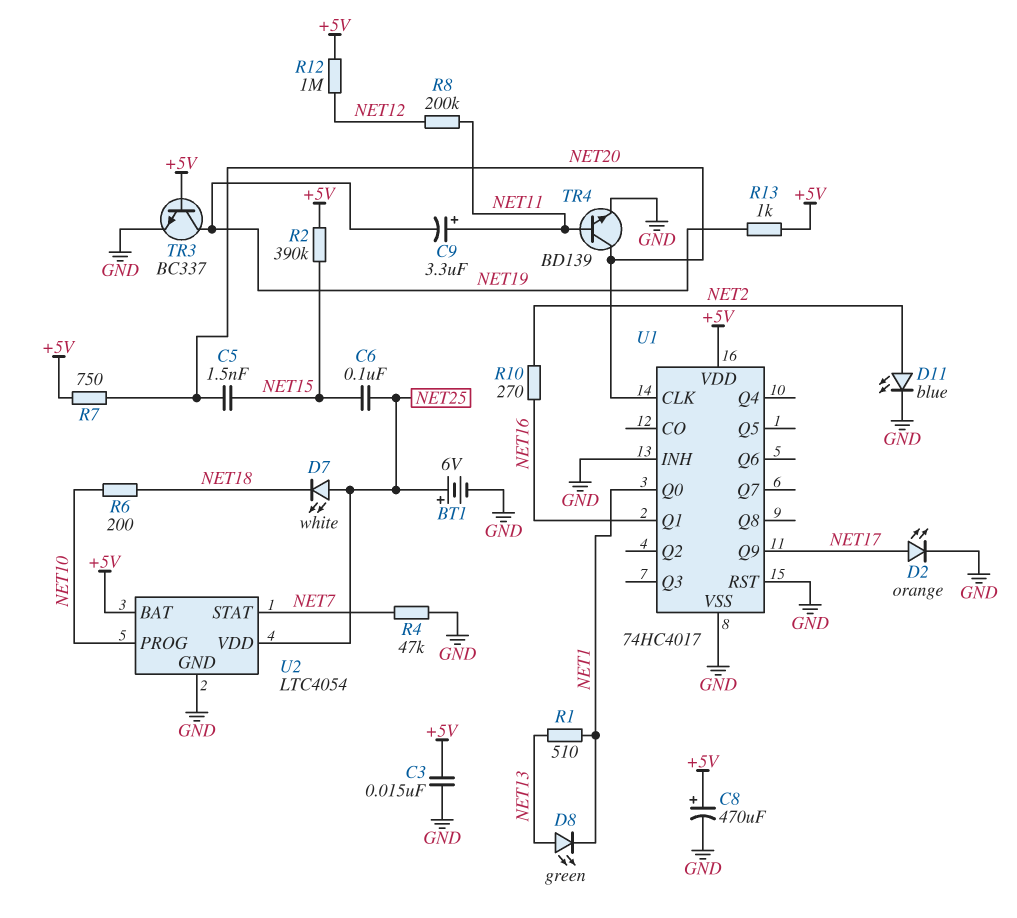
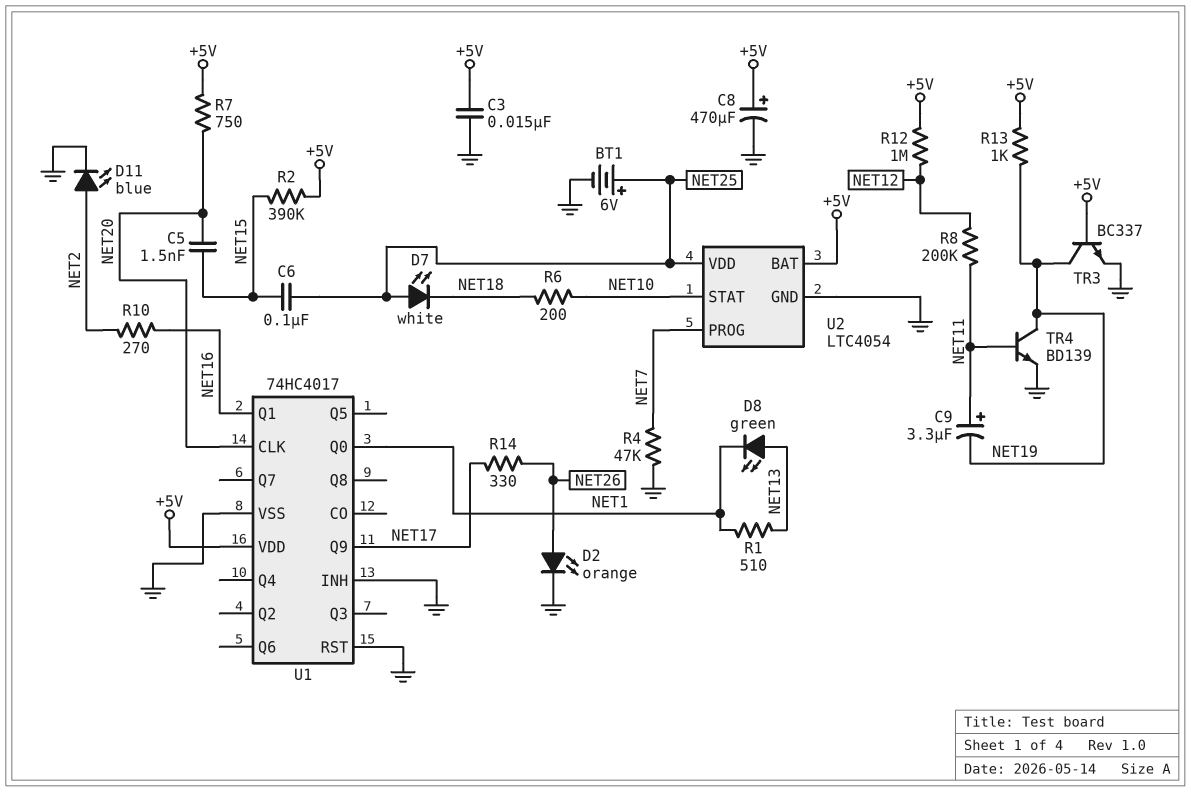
D2: LED orange (A NET17, K GND) -> LED orange (A NET26, K GND)
R14: none -> 330 (NET17, NET26)
TR4: NPN BD139 (B NET11, C NET20, E GND) -> NPN BD139 (B NET11, C NET19, E GND)
U2 pin PROG: NET10 -> NET7
U2 pin STAT: NET7 -> NET10

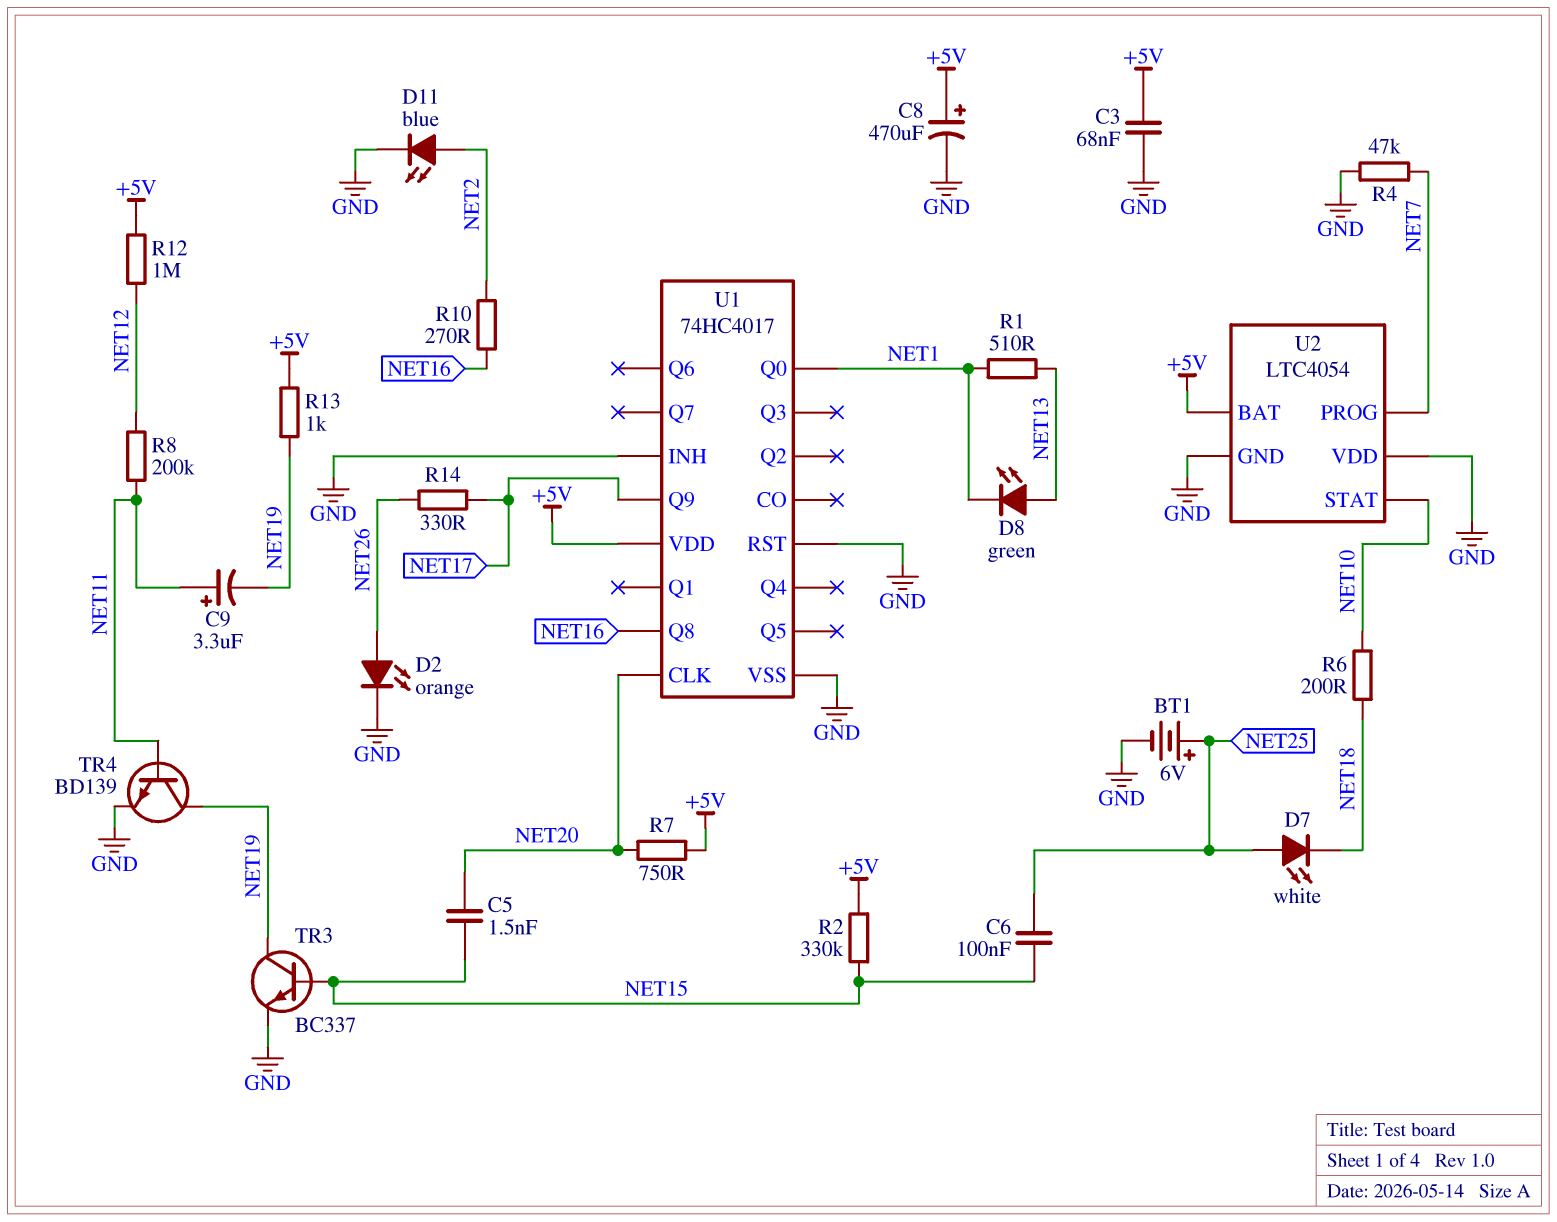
C3: 15nF (+5V, GND) -> 68nF (+5V, GND)
R2: 390k (+5V, NET15) -> 330k (+5V, NET15)
TR3: NPN BC337 (B +5V, C NET19, E GND) -> NPN BC337 (B NET15, C NET19, E GND)
U1 pin Q1: NET16 -> none
U1 pin Q8: none -> NET16
U2 pin VDD: NET25 -> GND

